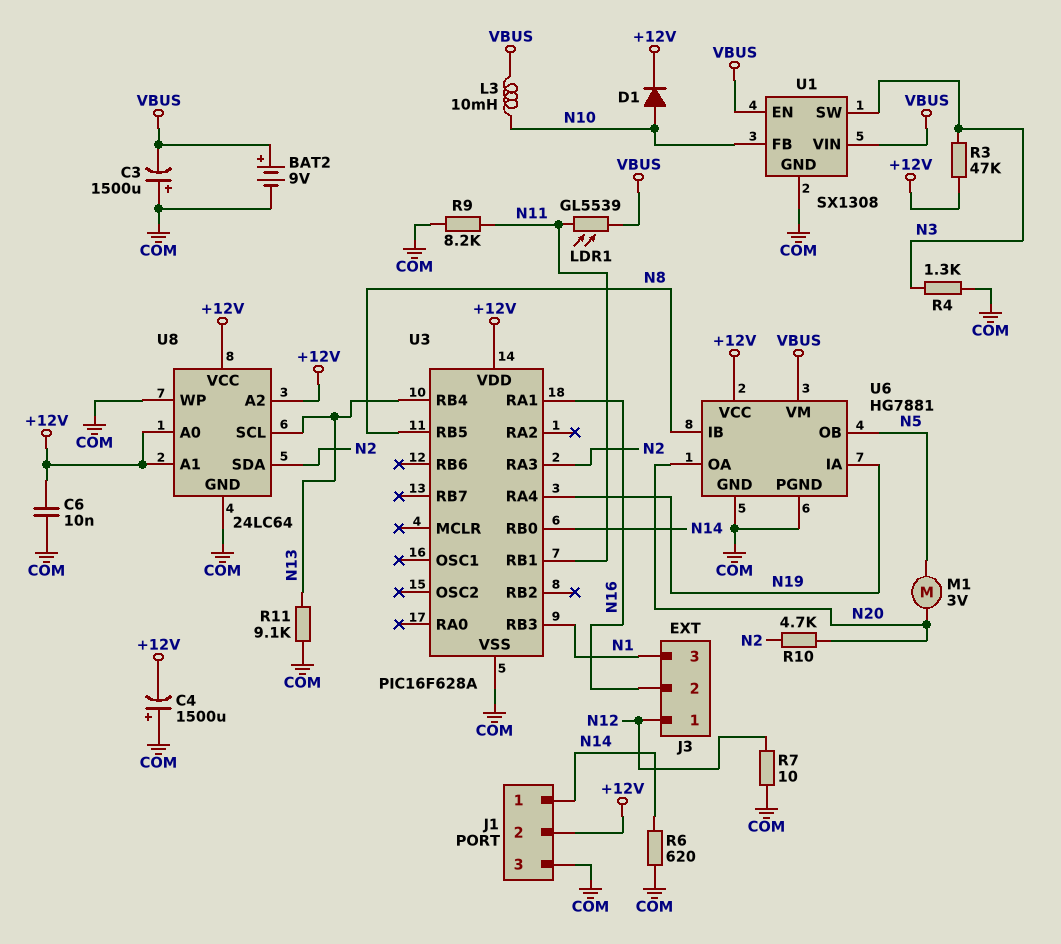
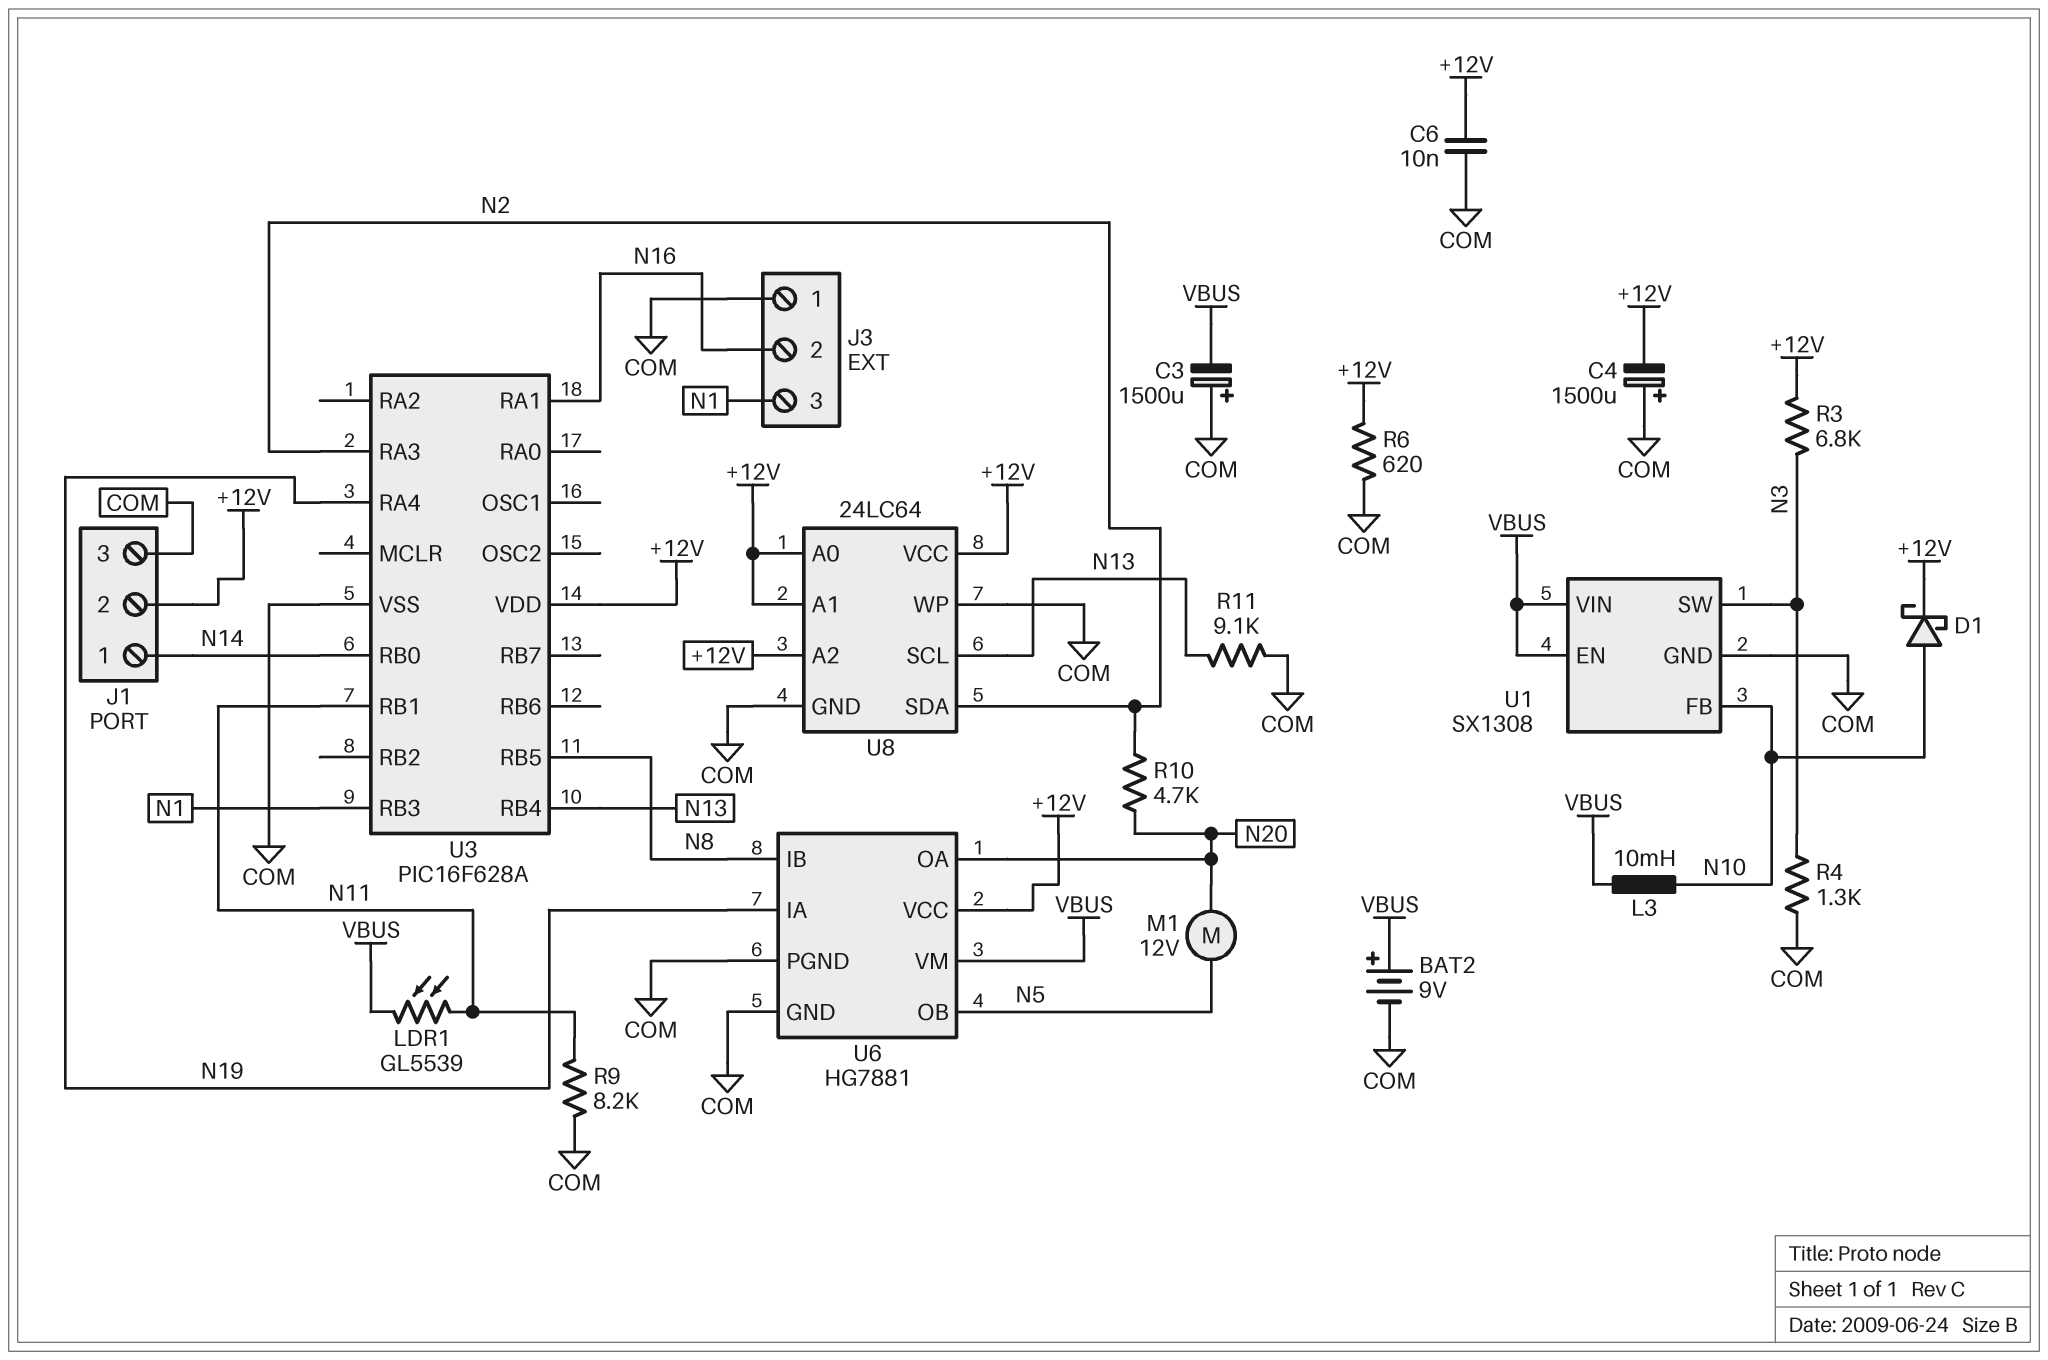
D1: diode (A N10, K +12V) -> schottky (A N10, K +12V)
J3 pin 1: N12 -> COM
M1: motor 3V (N5, N20) -> motor 12V (N5, N20)
R3: 47k (+12V, N3) -> 6.8k (+12V, N3)
R6: 620 (COM, N14) -> 620 (+12V, COM)
R7: 10 (COM, N12) -> none

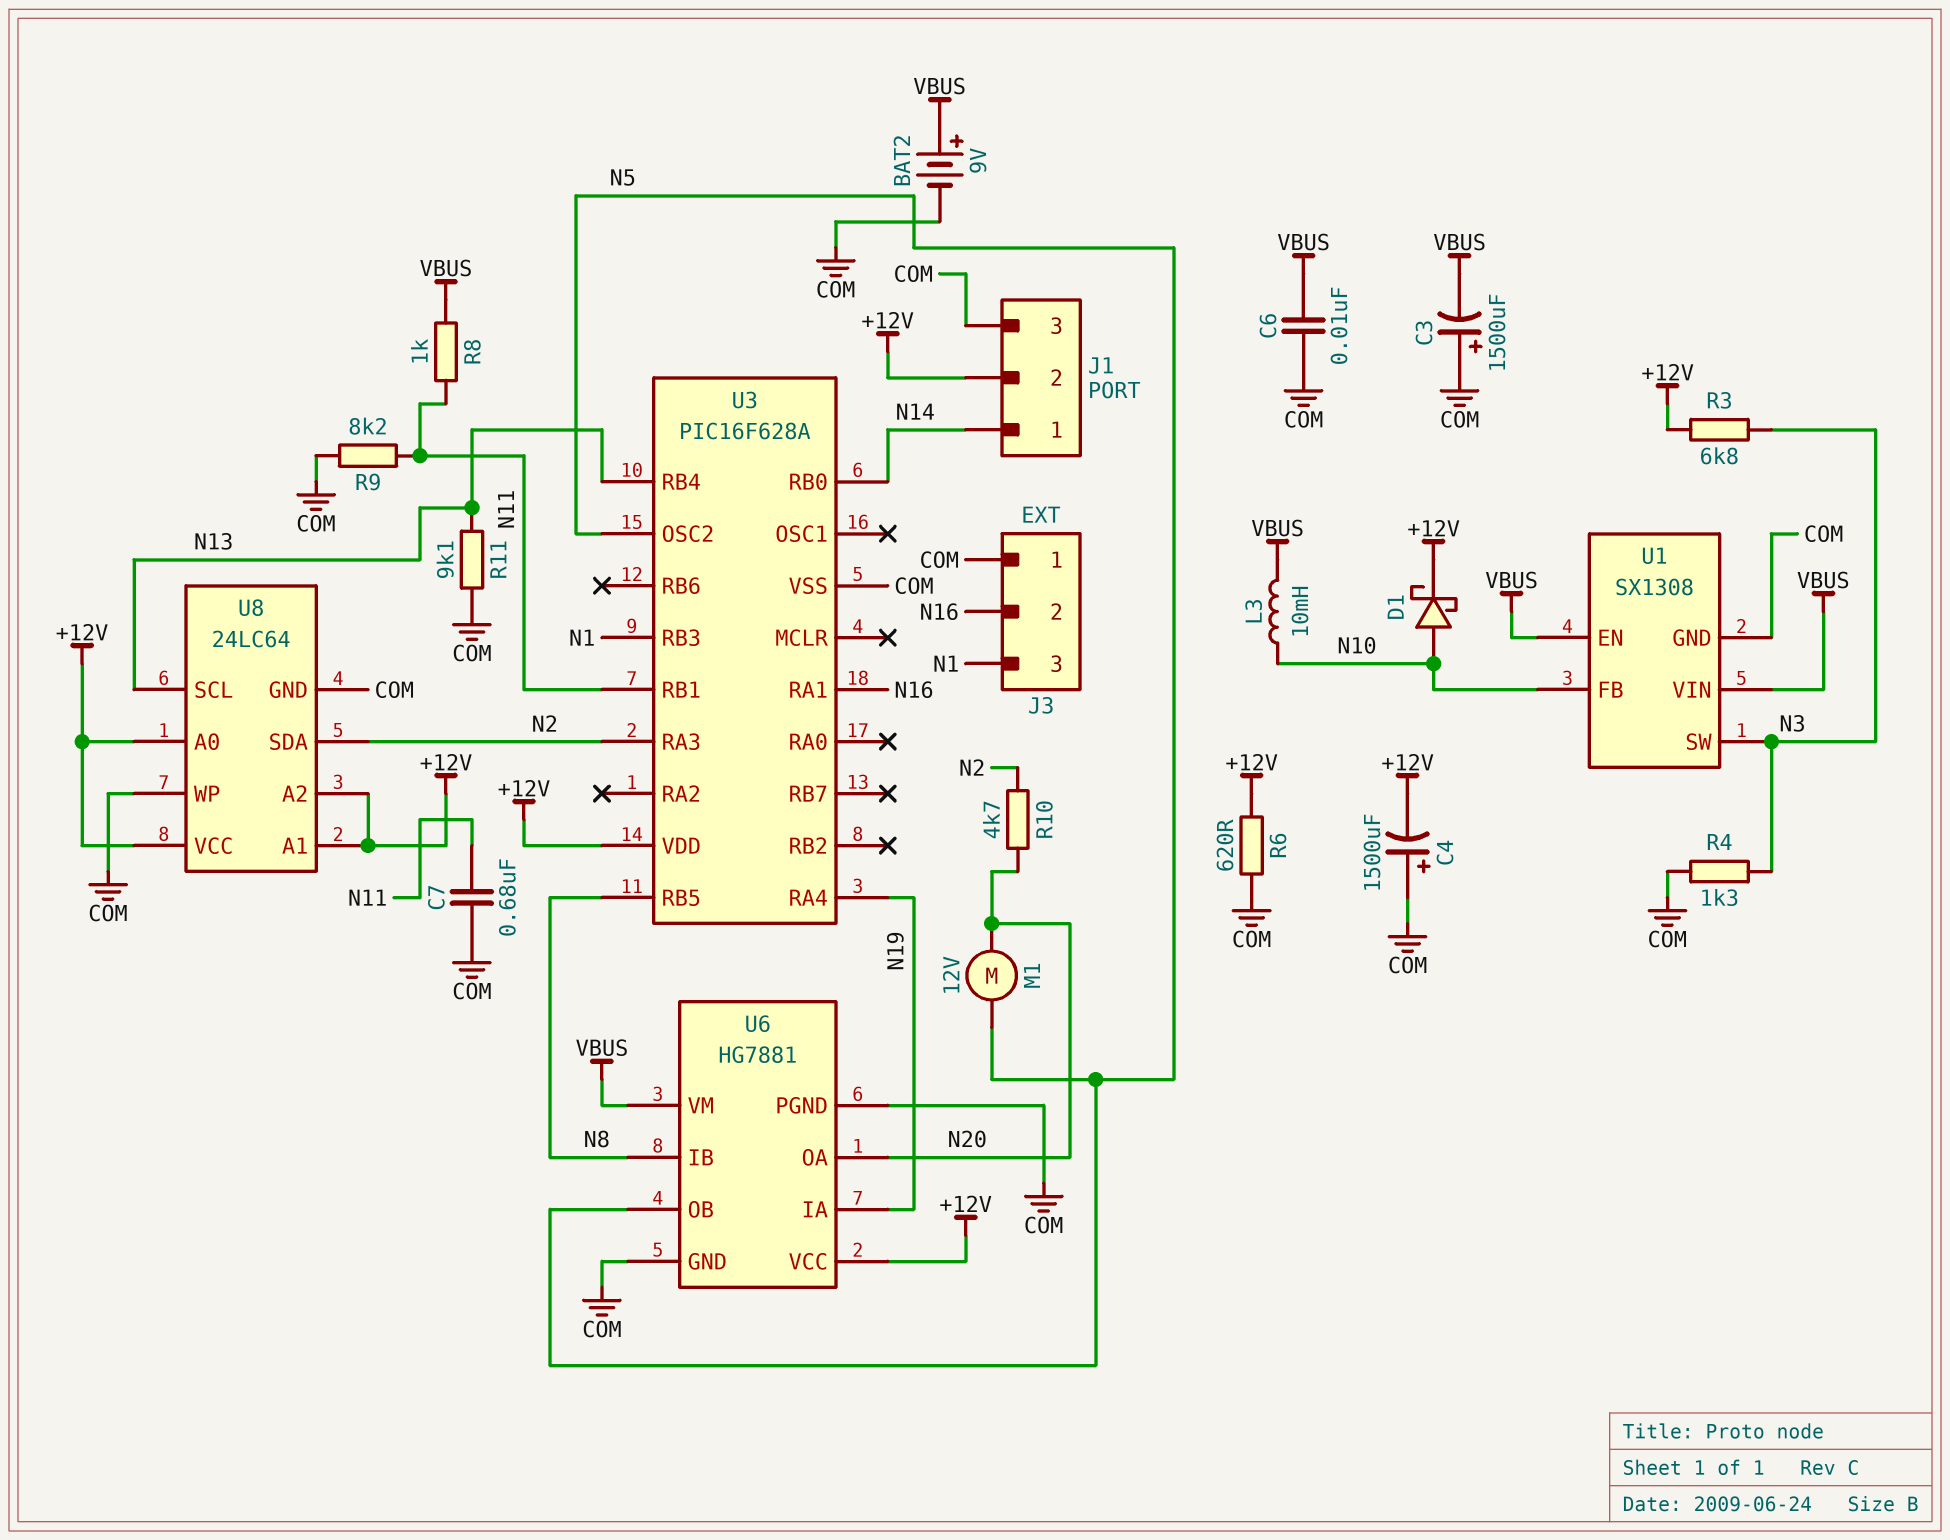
C6: 10nF (+12V, COM) -> 10nF (COM, VBUS)
C7: none -> 680nF (COM, N11)
LDR1: GL5539 (N11, VBUS) -> none
R8: none -> 1k (N11, VBUS)
U3 pin OSC2: none -> N5

